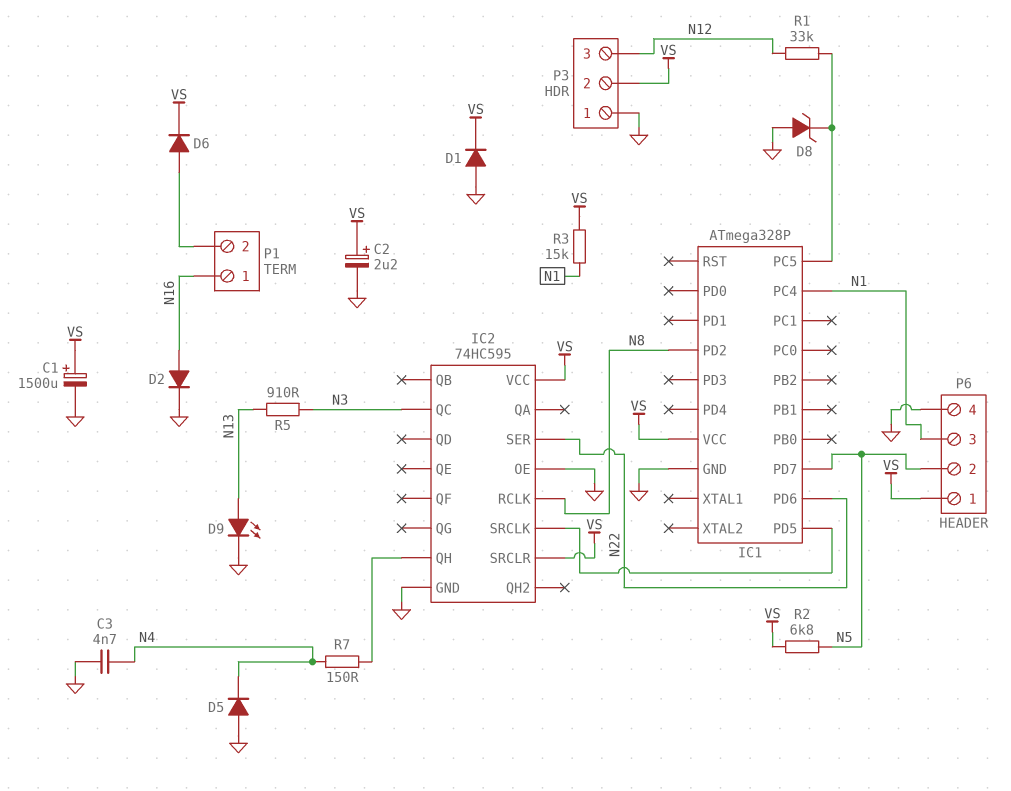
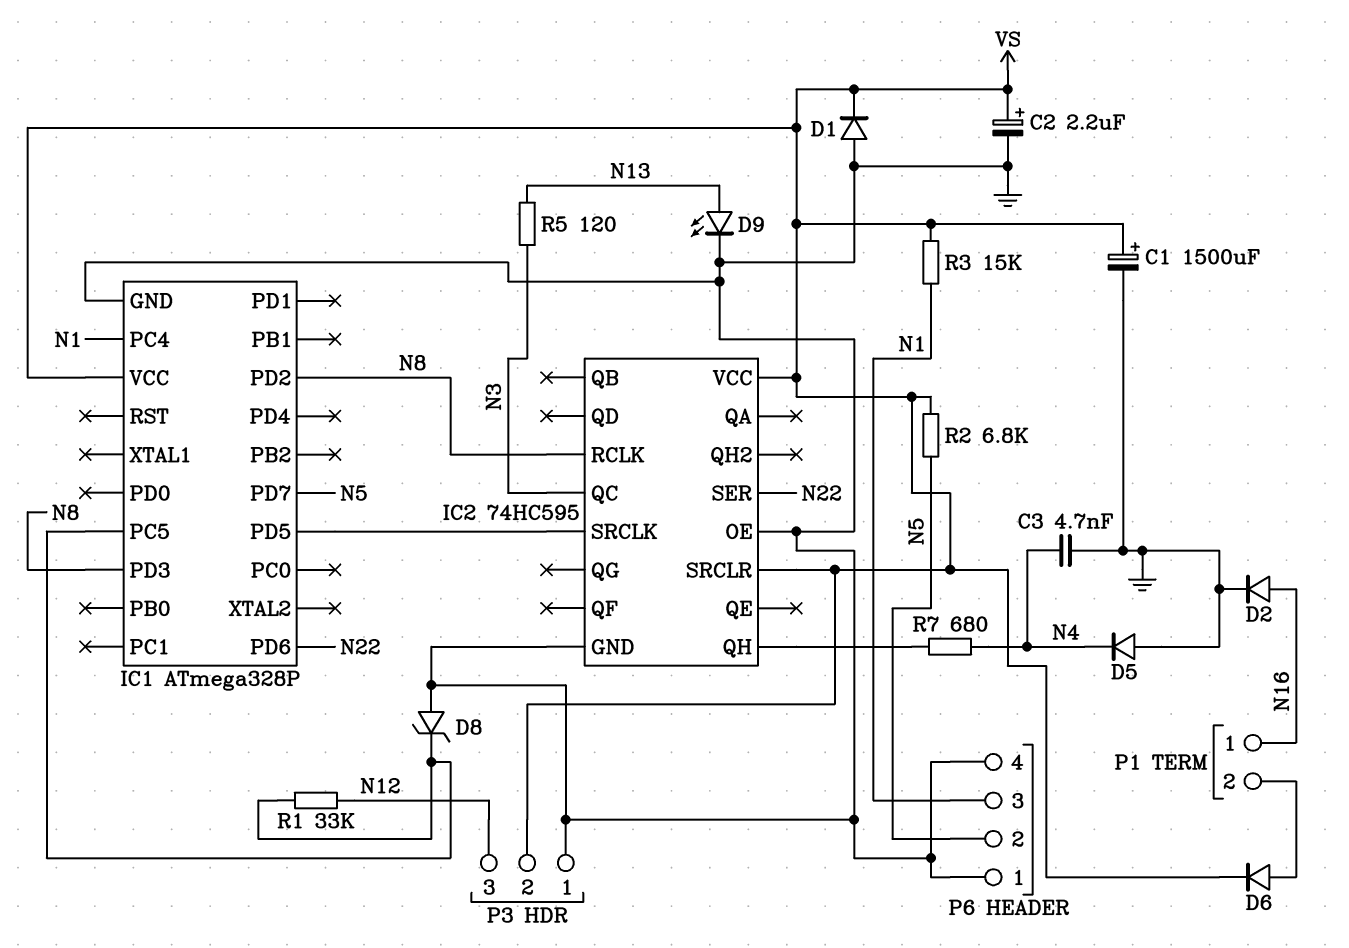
IC1 pin PD3: none -> N8
P6 pin 1: VS -> GND
R5: 910 (N3, N13) -> 120 (N3, N13)
R7: 150 (IC2/QH, N4) -> 680 (IC2/QH, N4)

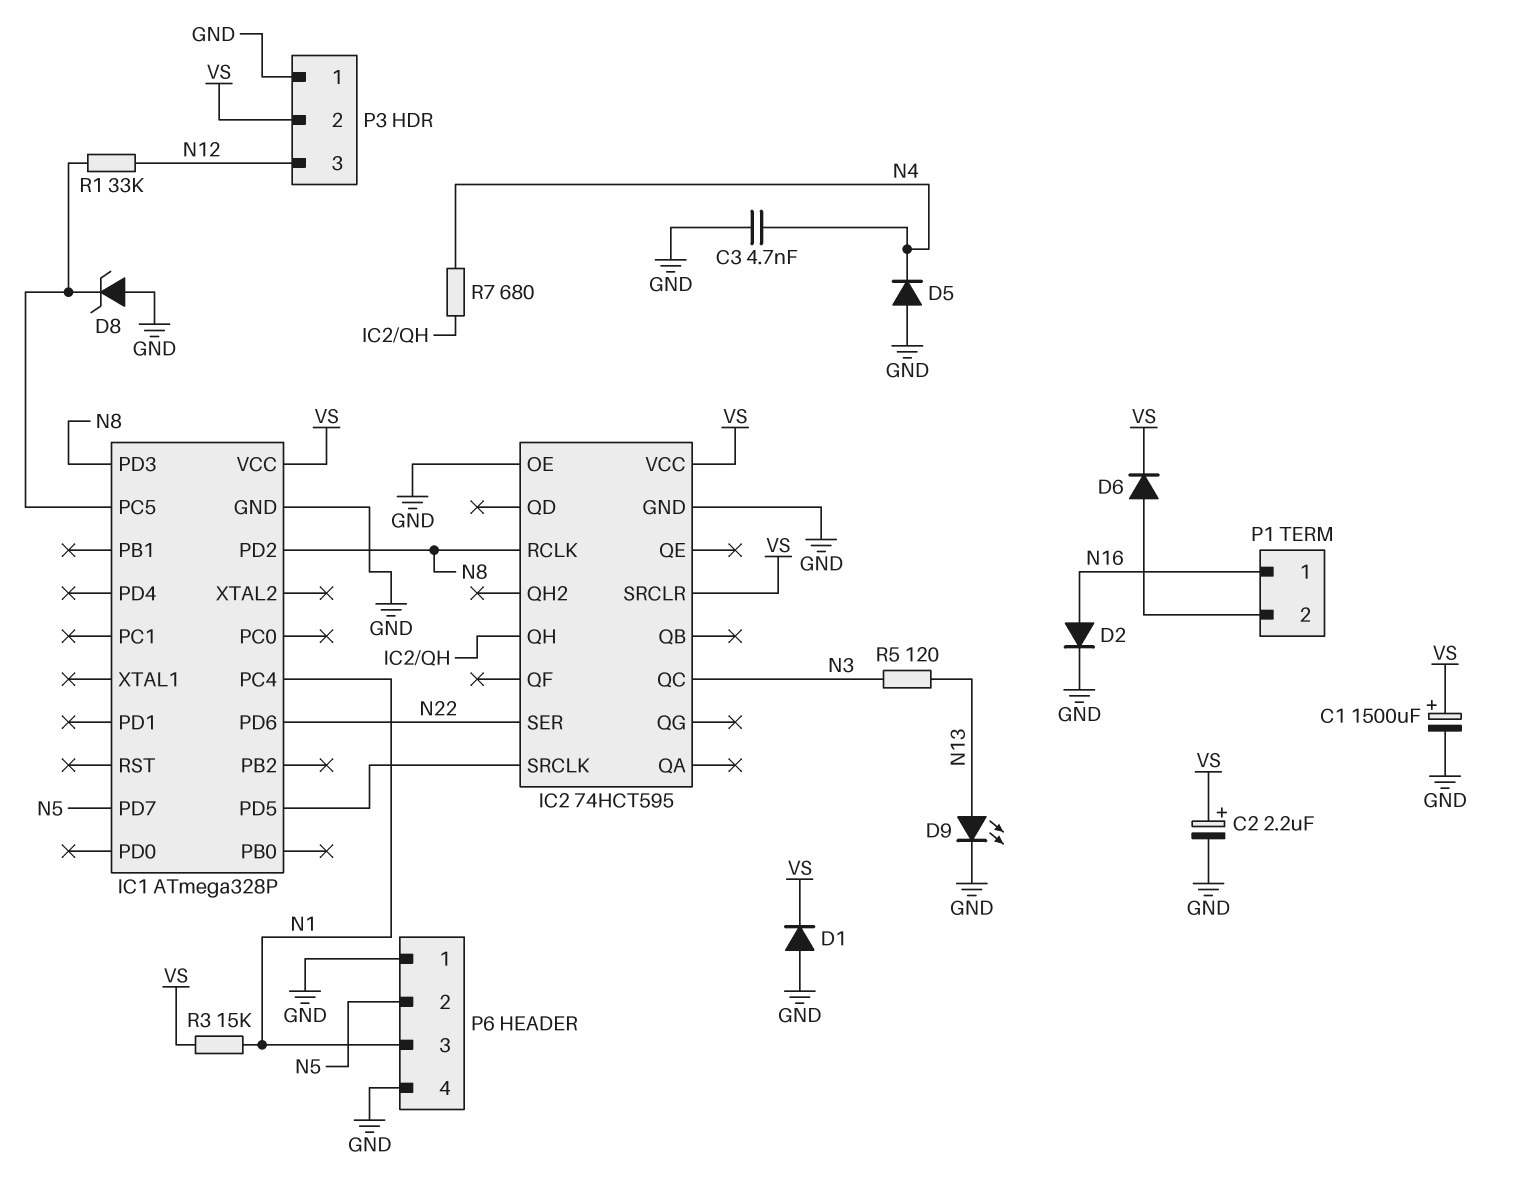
IC2: 74HC595 -> 74HCT595
R2: 6.8k (N5, VS) -> none

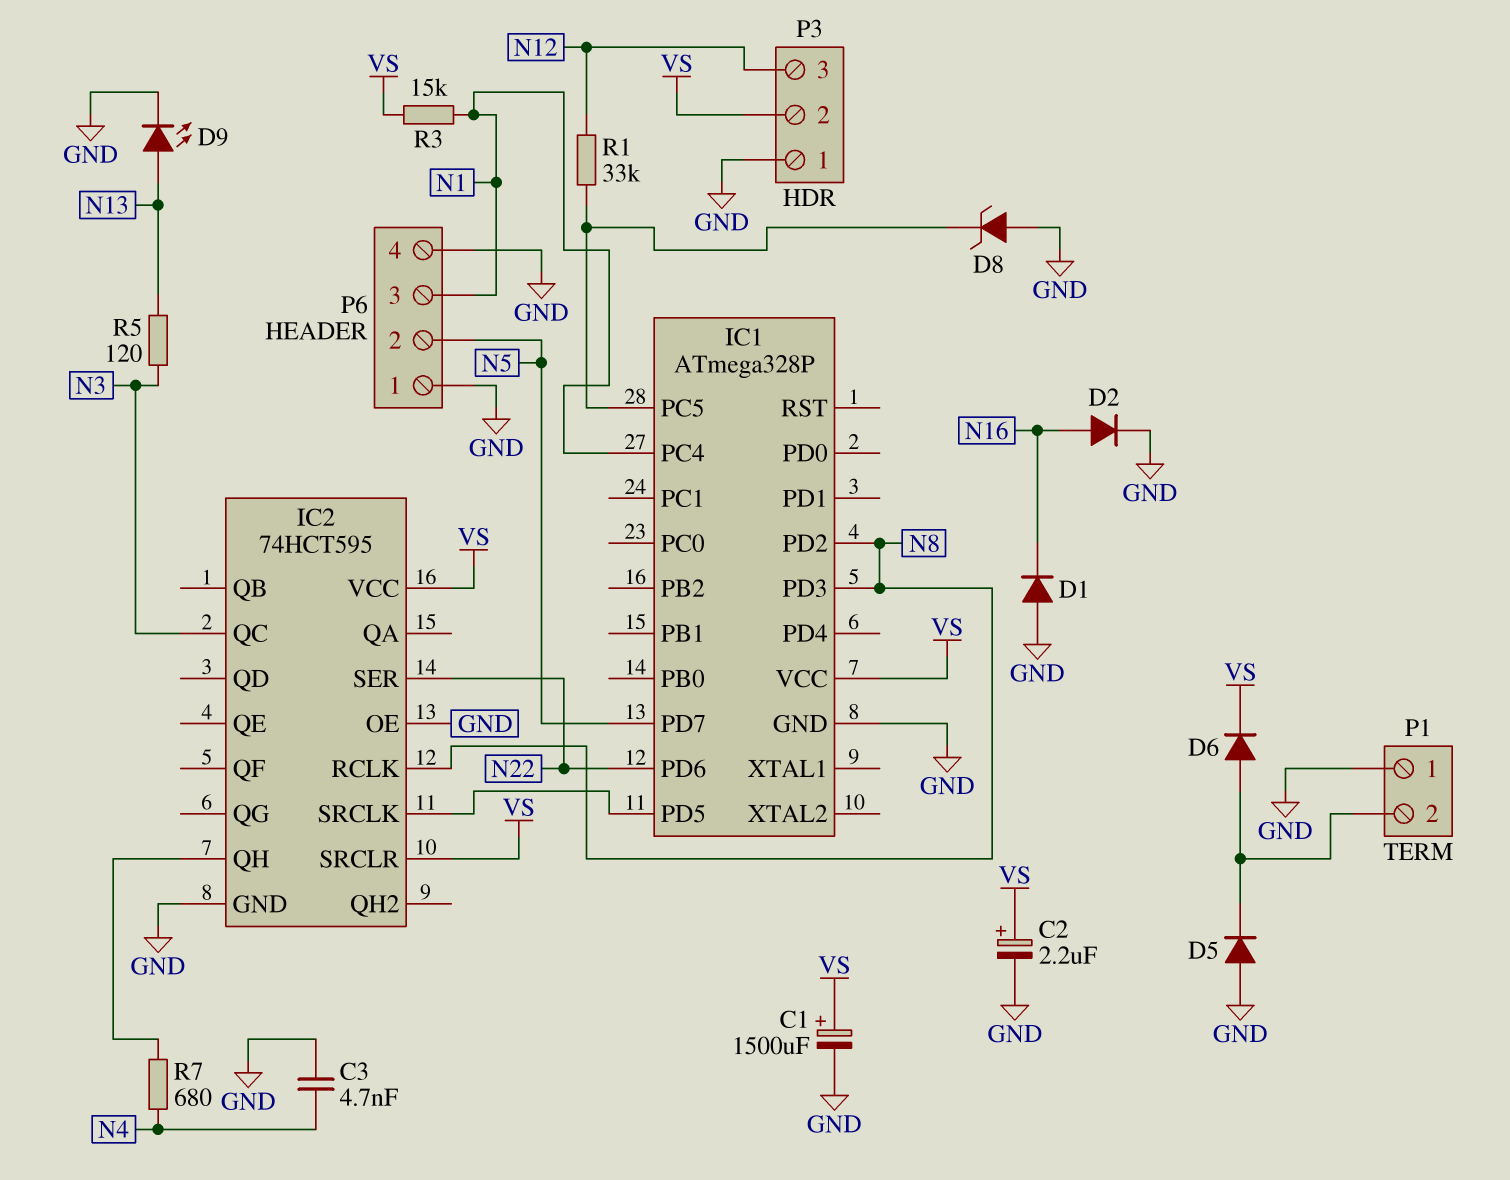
D1: diode (A GND, K VS) -> diode (A GND, K N16)
D5: diode (A GND, K N4) -> diode (A GND, K P1/2)
P1 pin 1: N16 -> GND

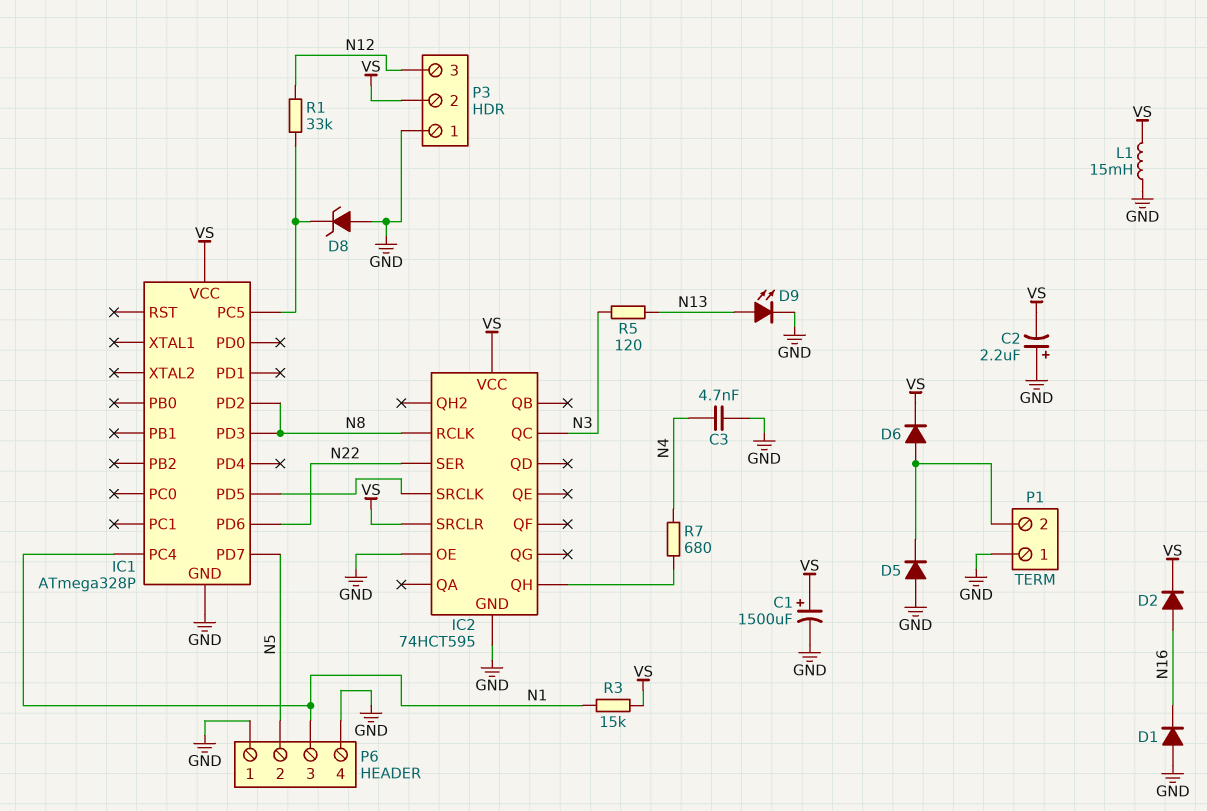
C2: 2.2uF (plus VS, minus GND) -> 2.2uF (plus GND, minus VS)
D2: diode (A N16, K GND) -> diode (A N16, K VS)
L1: none -> 15mH (GND, VS)

